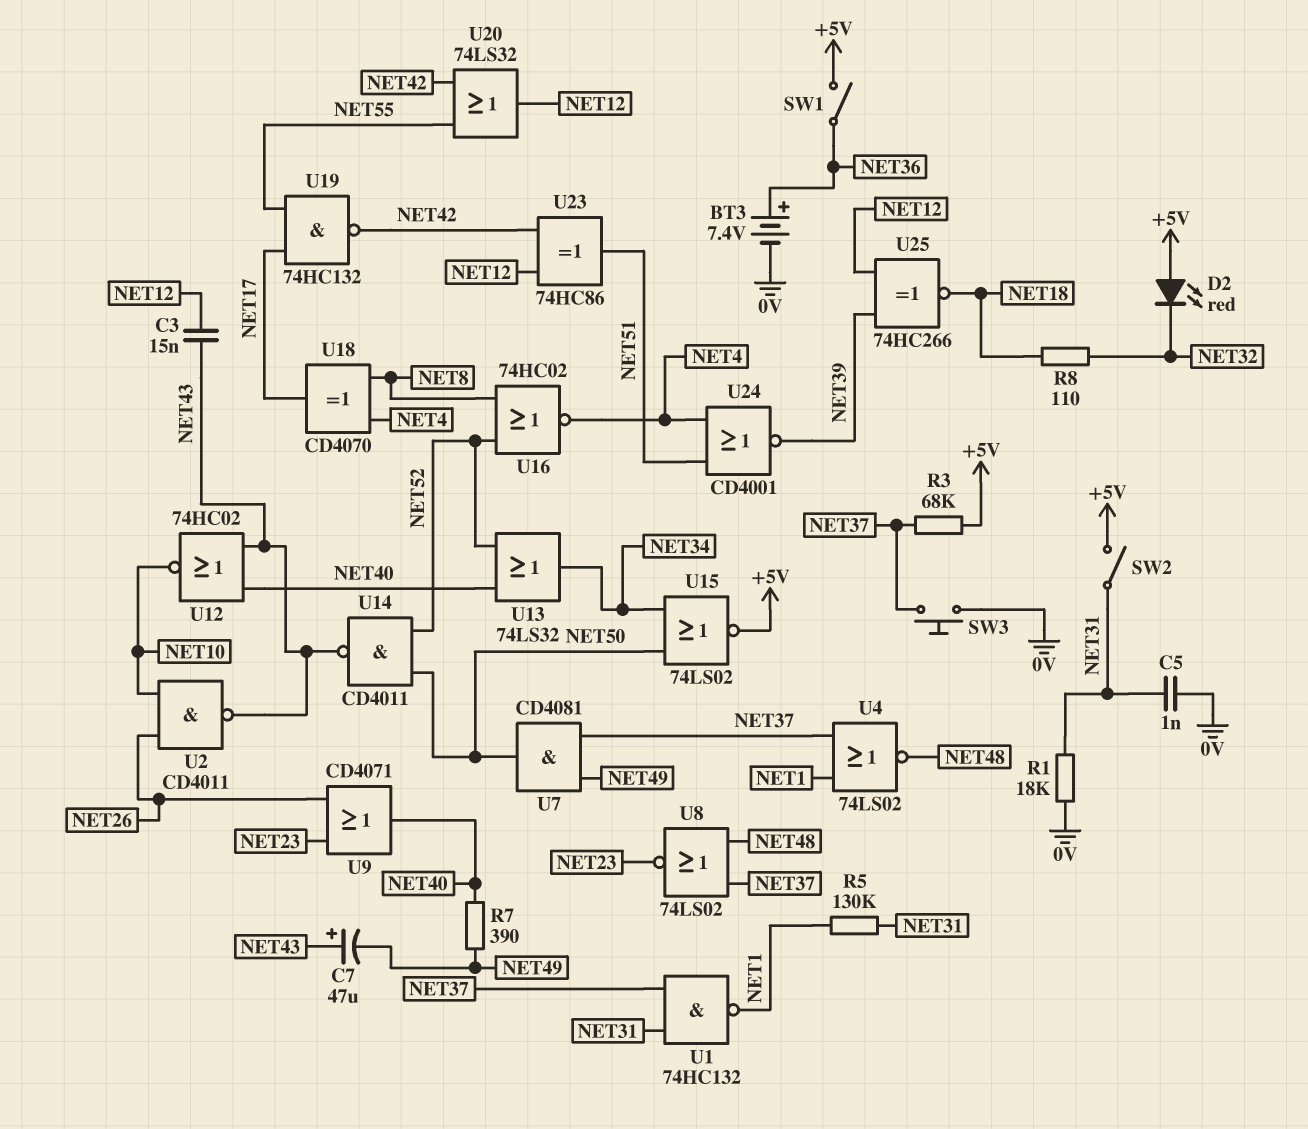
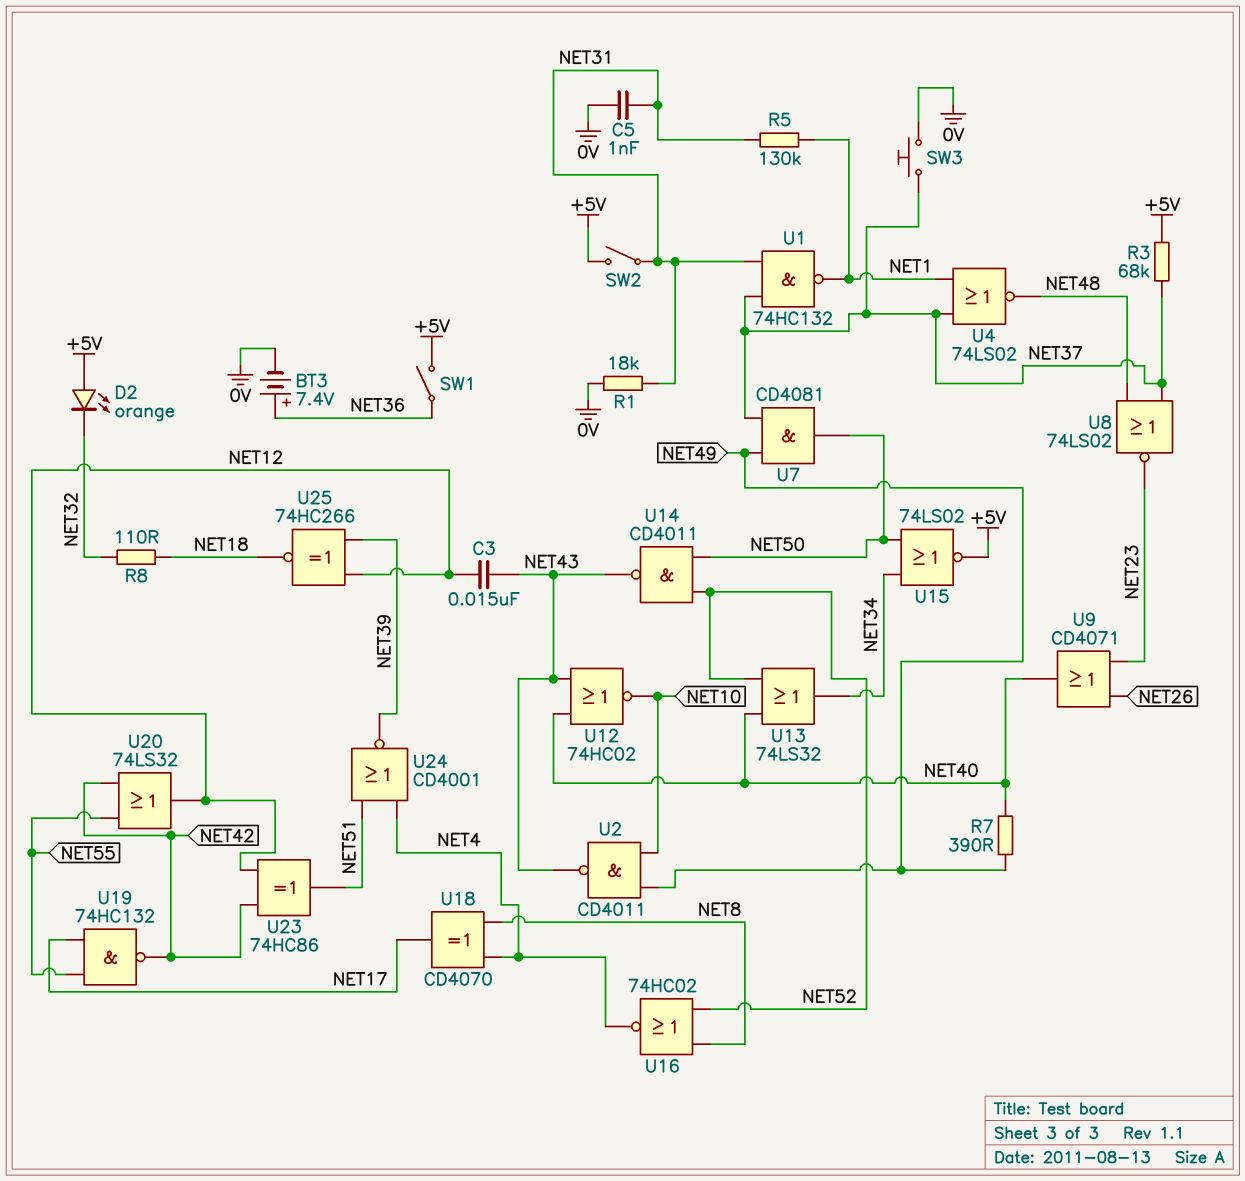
C7: 47uF (plus NET43, minus NET49) -> none
D2: LED red (A +5V, K NET32) -> LED orange (A +5V, K NET32)
U2: NAND CD4011 (in NET10, in NET26, out NET43) -> NAND CD4011 (in NET10, in NET49, out NET43)

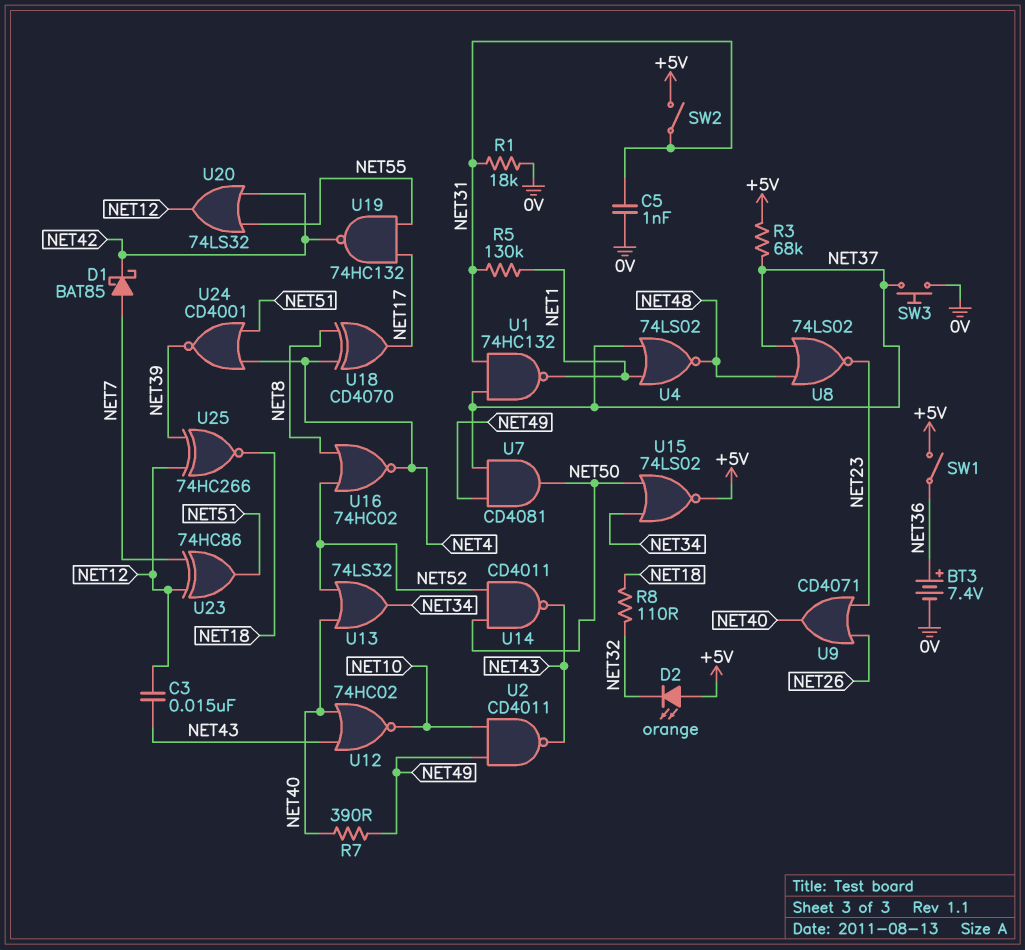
D1: none -> schottky BAT85 (A NET7, K NET42)
U23: XOR 74HC86 (in NET12, in NET42, out NET51) -> XOR 74HC86 (in NET7, in NET12, out NET51)

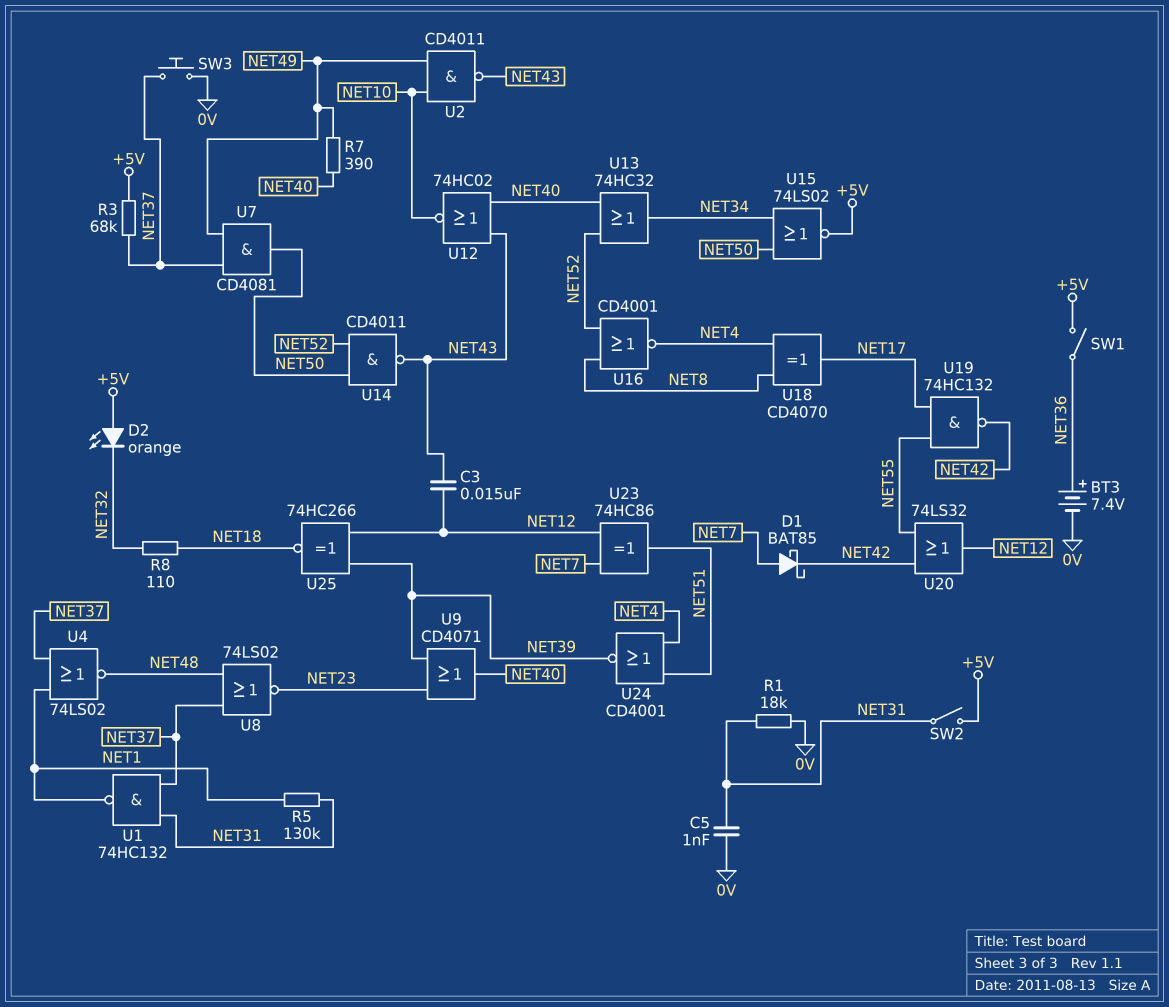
U9: OR CD4071 (in NET23, in NET26, out NET40) -> OR CD4071 (in NET23, in NET39, out NET40)
U13: OR 74LS32 (in NET40, in NET52, out NET34) -> OR 74HC32 (in NET40, in NET52, out NET34)
U16: NOR 74HC02 (in NET8, in NET52, out NET4) -> NOR CD4001 (in NET8, in NET52, out NET4)

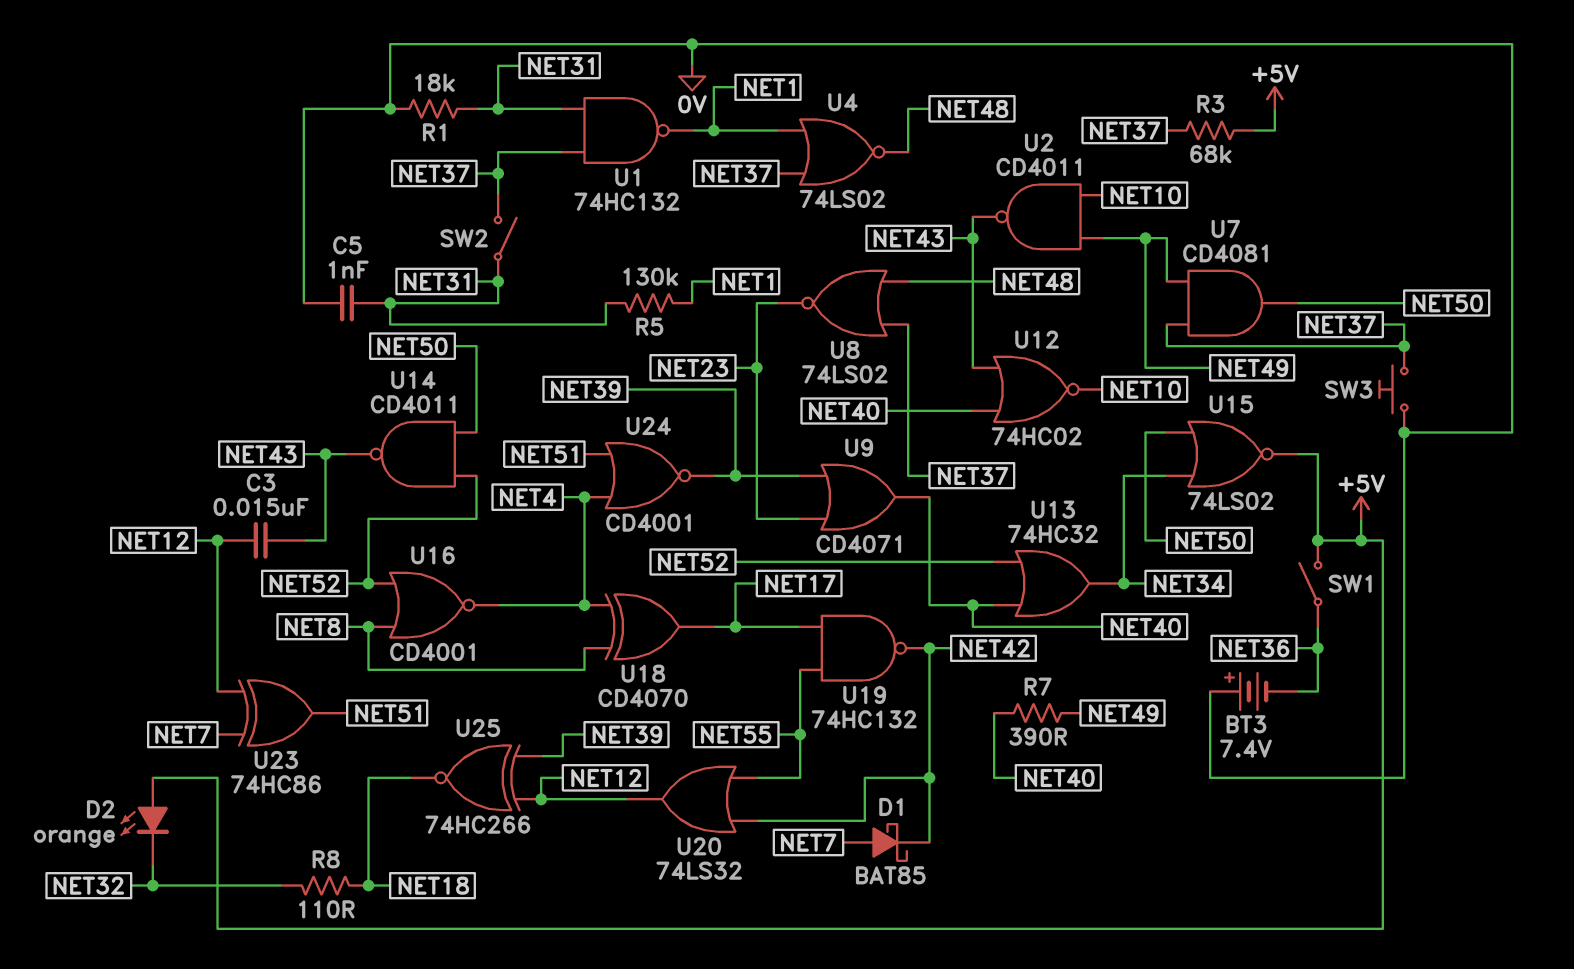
BT3: 7.4V (plus NET36, minus 0V) -> 7.4V (plus 0V, minus NET36)
SW2: switch (+5V, NET31) -> switch (NET31, NET37)

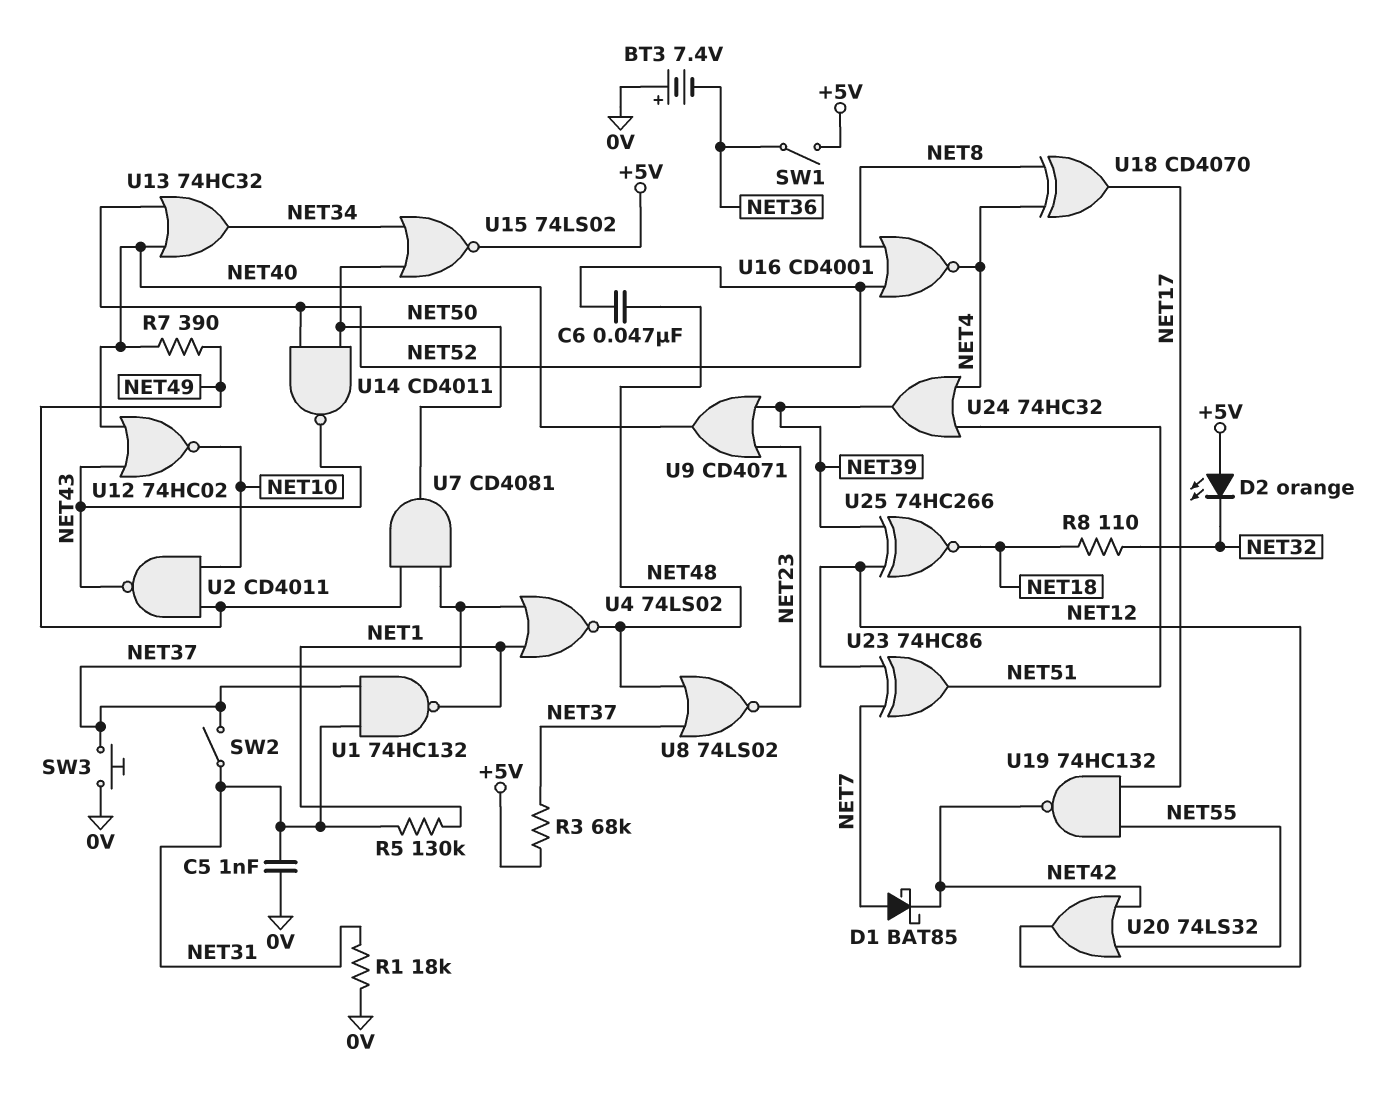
C3: 15nF (NET12, NET43) -> none
C6: none -> 47nF (NET48, NET52)
U24: NOR CD4001 (in NET4, in NET51, out NET39) -> OR 74HC32 (in NET4, in NET51, out NET39)

